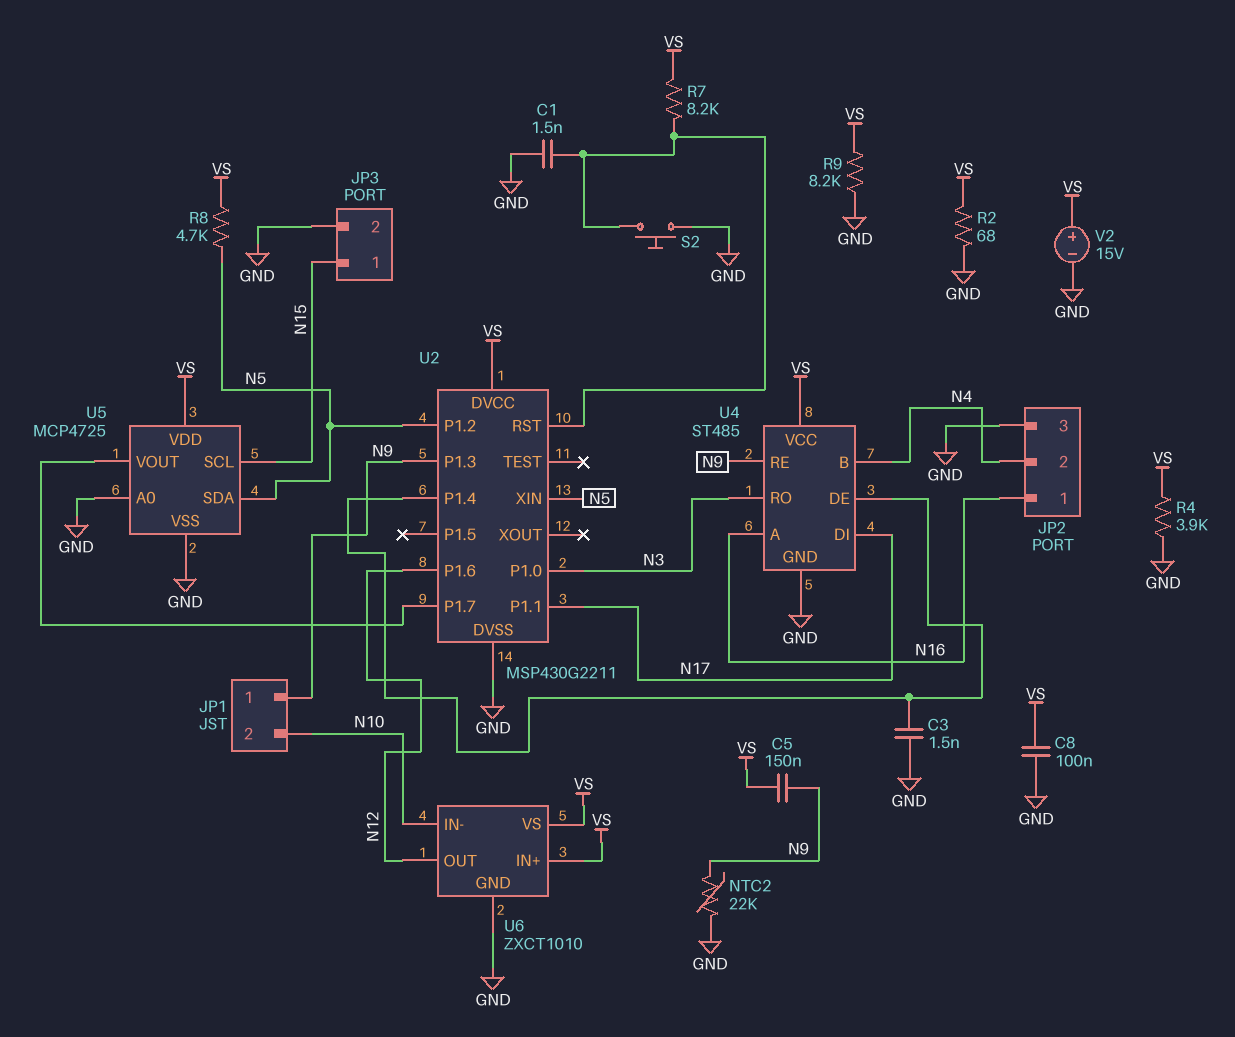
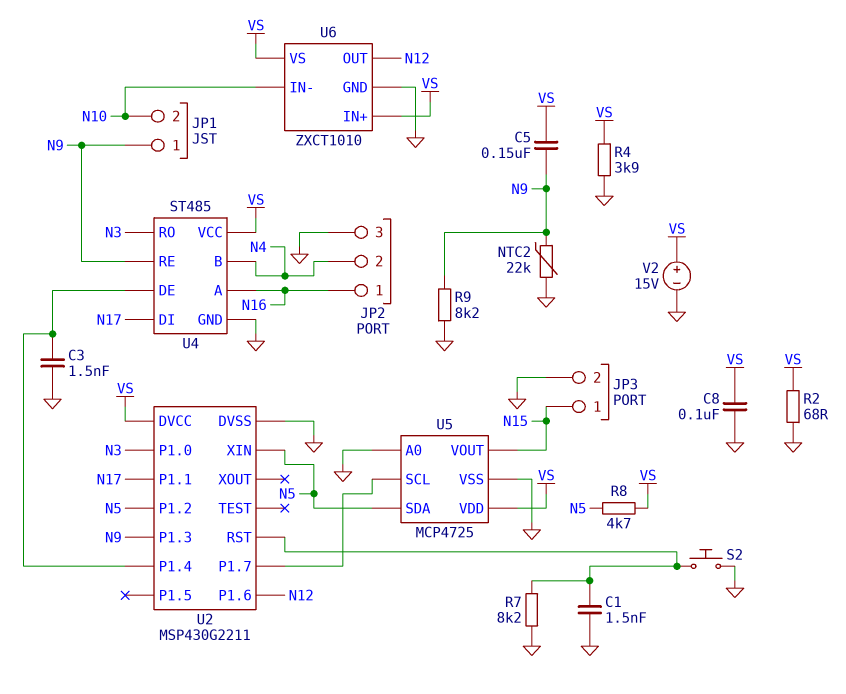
R7: 8.2k (U2/RST, VS) -> 8.2k (GND, U2/RST)
R9: 8.2k (GND, VS) -> 8.2k (GND, N9)
U5 pin SCL: N15 -> U2/P1.7
U5 pin VOUT: U2/P1.7 -> N15

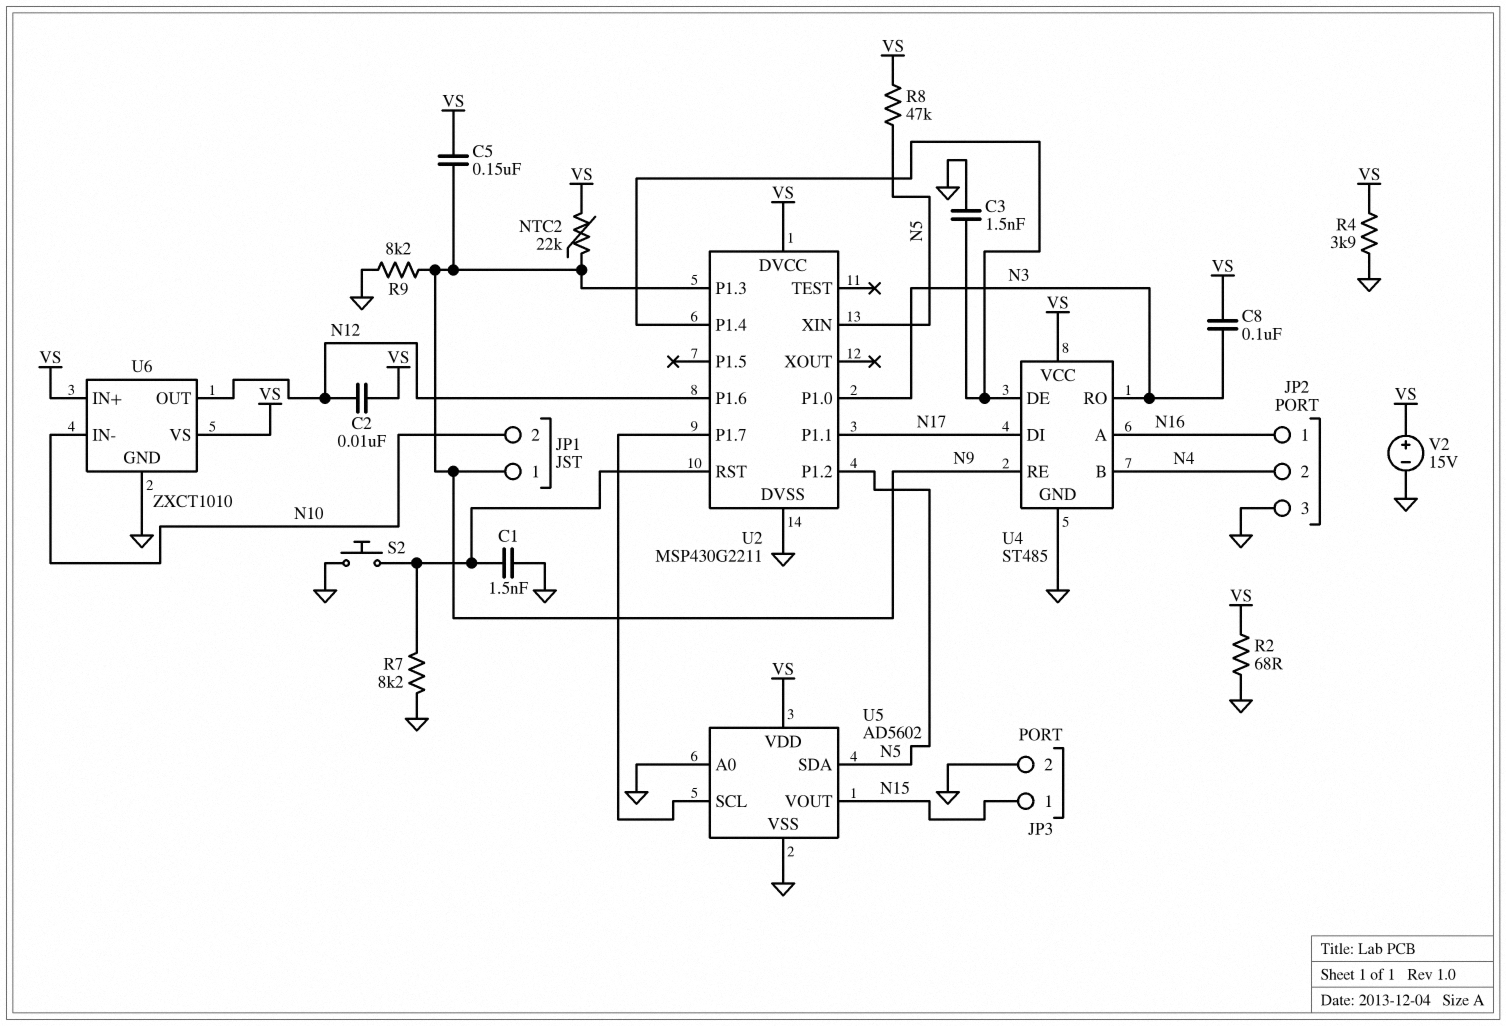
C2: none -> 10nF (N12, VS)
C8: 100nF (GND, VS) -> 100nF (N3, VS)
NTC2: 22k (GND, N9) -> 22k (N9, VS)
R8: 4.7k (N5, VS) -> 47k (N5, VS)
U5: MCP4725 -> AD5602

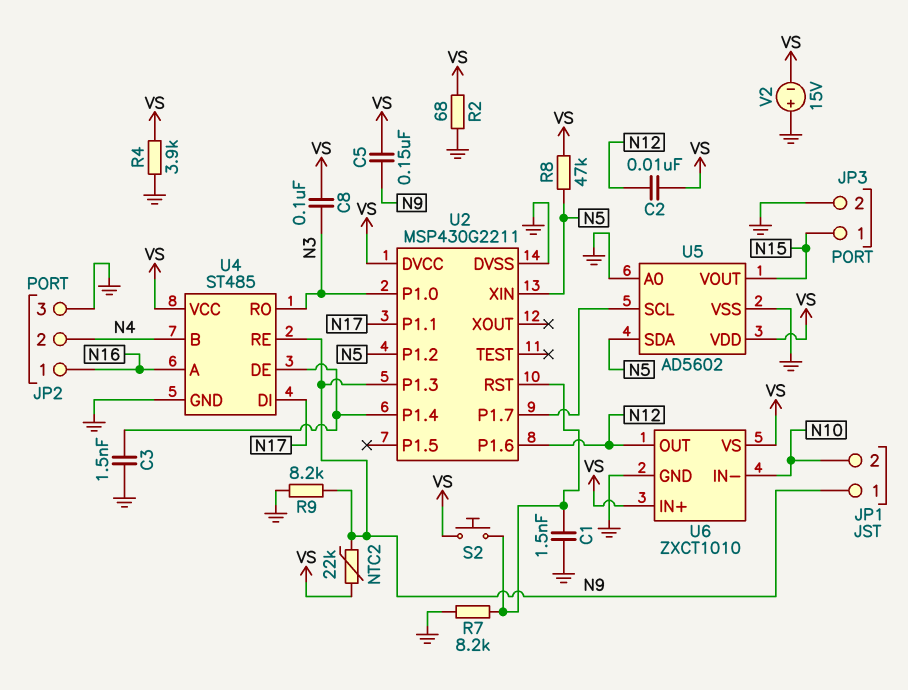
S2: button (GND, U2/RST) -> button (U2/RST, VS)
V2: 15V (plus VS, minus GND) -> 15V (plus GND, minus VS)

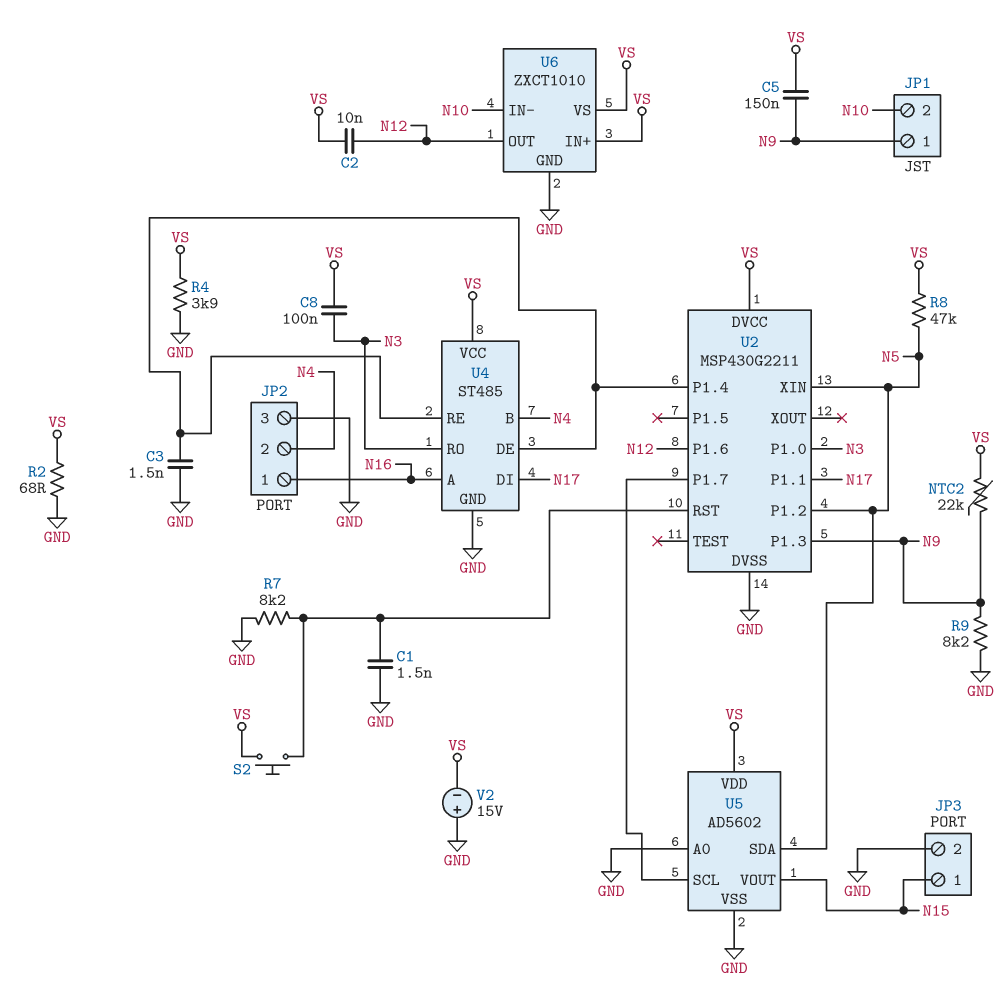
U4 pin RE: N9 -> U2/P1.4

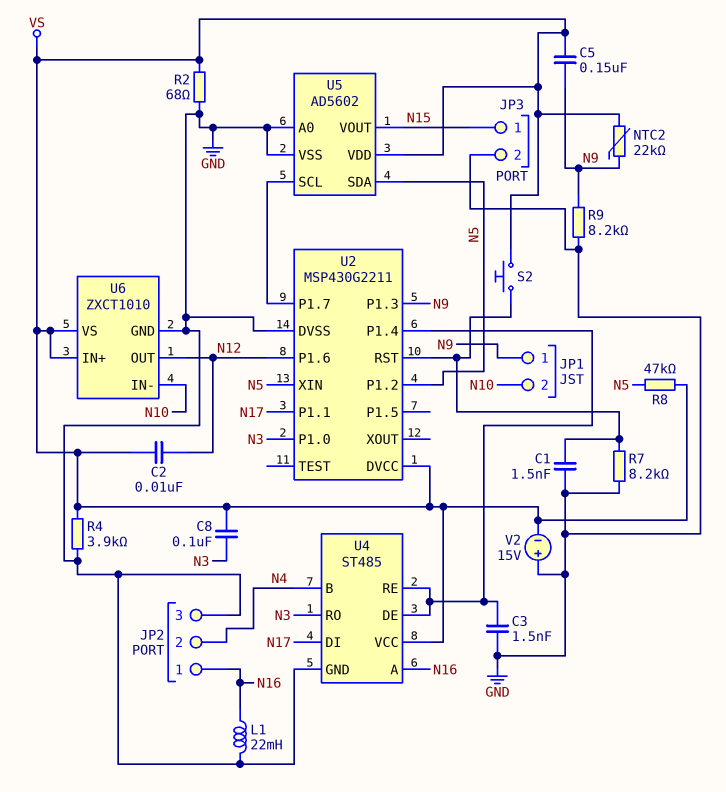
L1: none -> 22mH (GND, N16)

